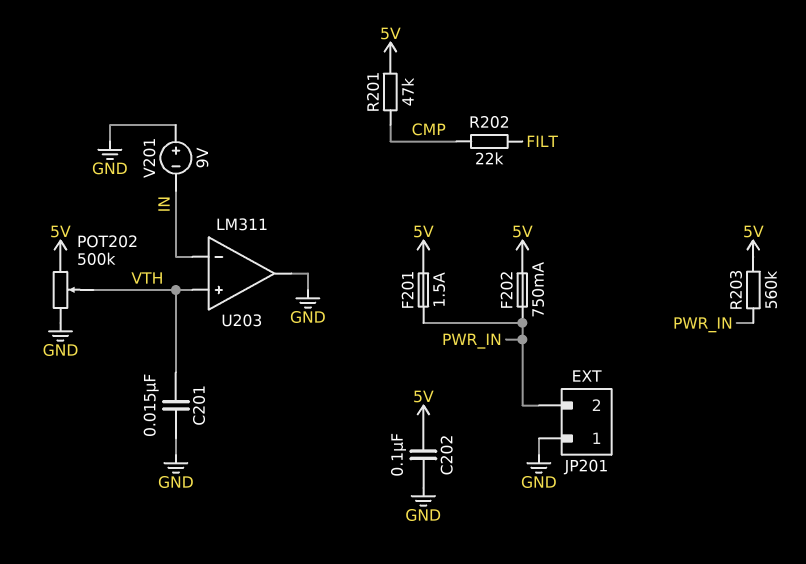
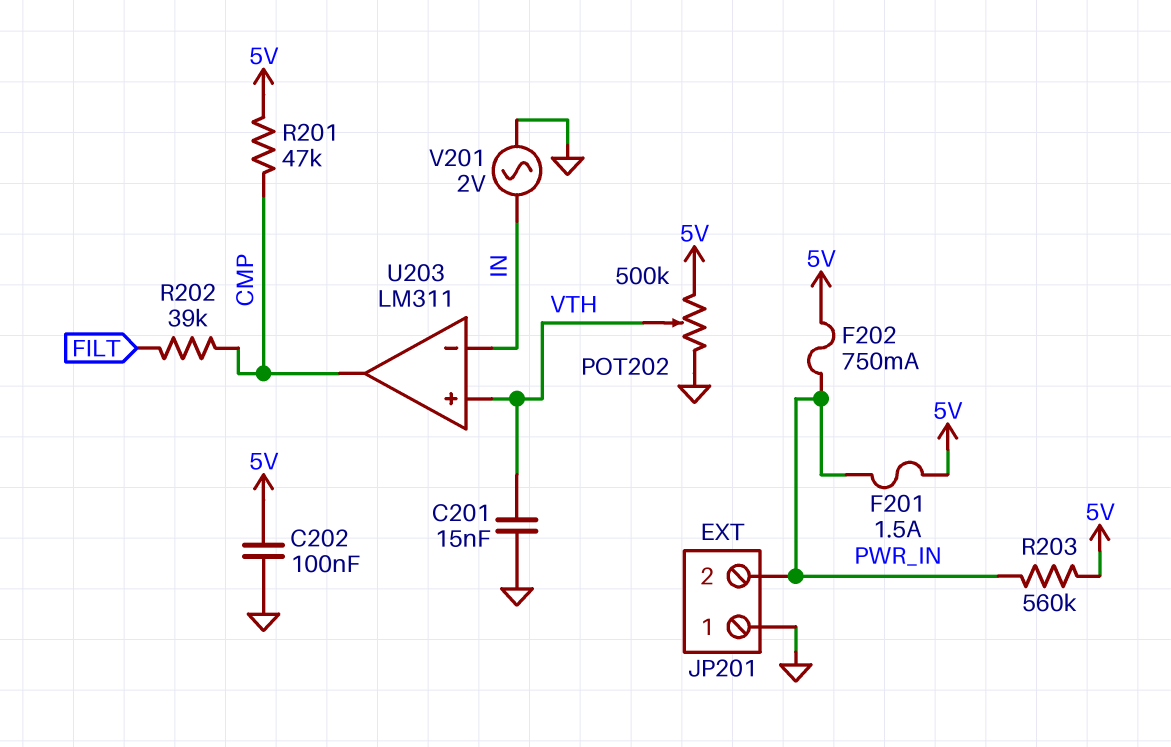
R202: 22k (CMP, FILT) -> 39k (CMP, FILT)
U203 pin out: GND -> CMP
V201: 9V (plus GND, minus IN) -> AC 2V (GND, IN)

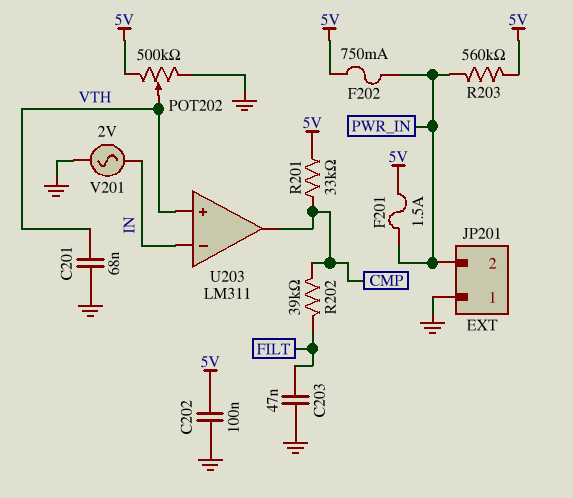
C201: 15nF (GND, VTH) -> 68nF (GND, VTH)
C203: none -> 47nF (FILT, GND)
R201: 47k (5V, CMP) -> 33k (5V, CMP)

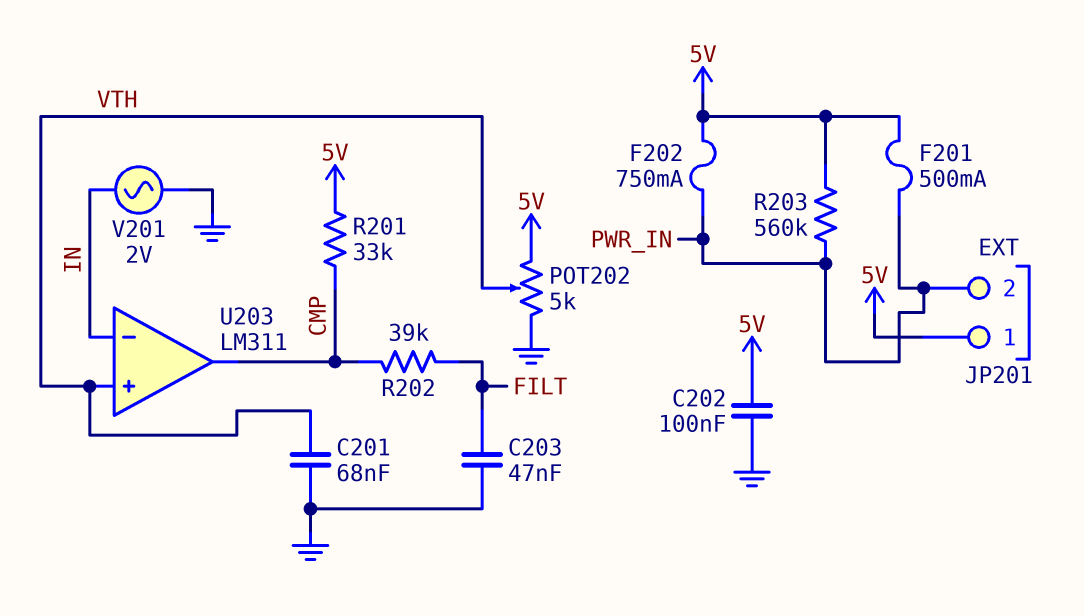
F201: 1.5A (5V, PWR_IN) -> 500mA (5V, PWR_IN)
JP201 pin 1: GND -> 5V
POT202: 500k (5V, GND, wiper VTH) -> 5k (5V, GND, wiper VTH)

